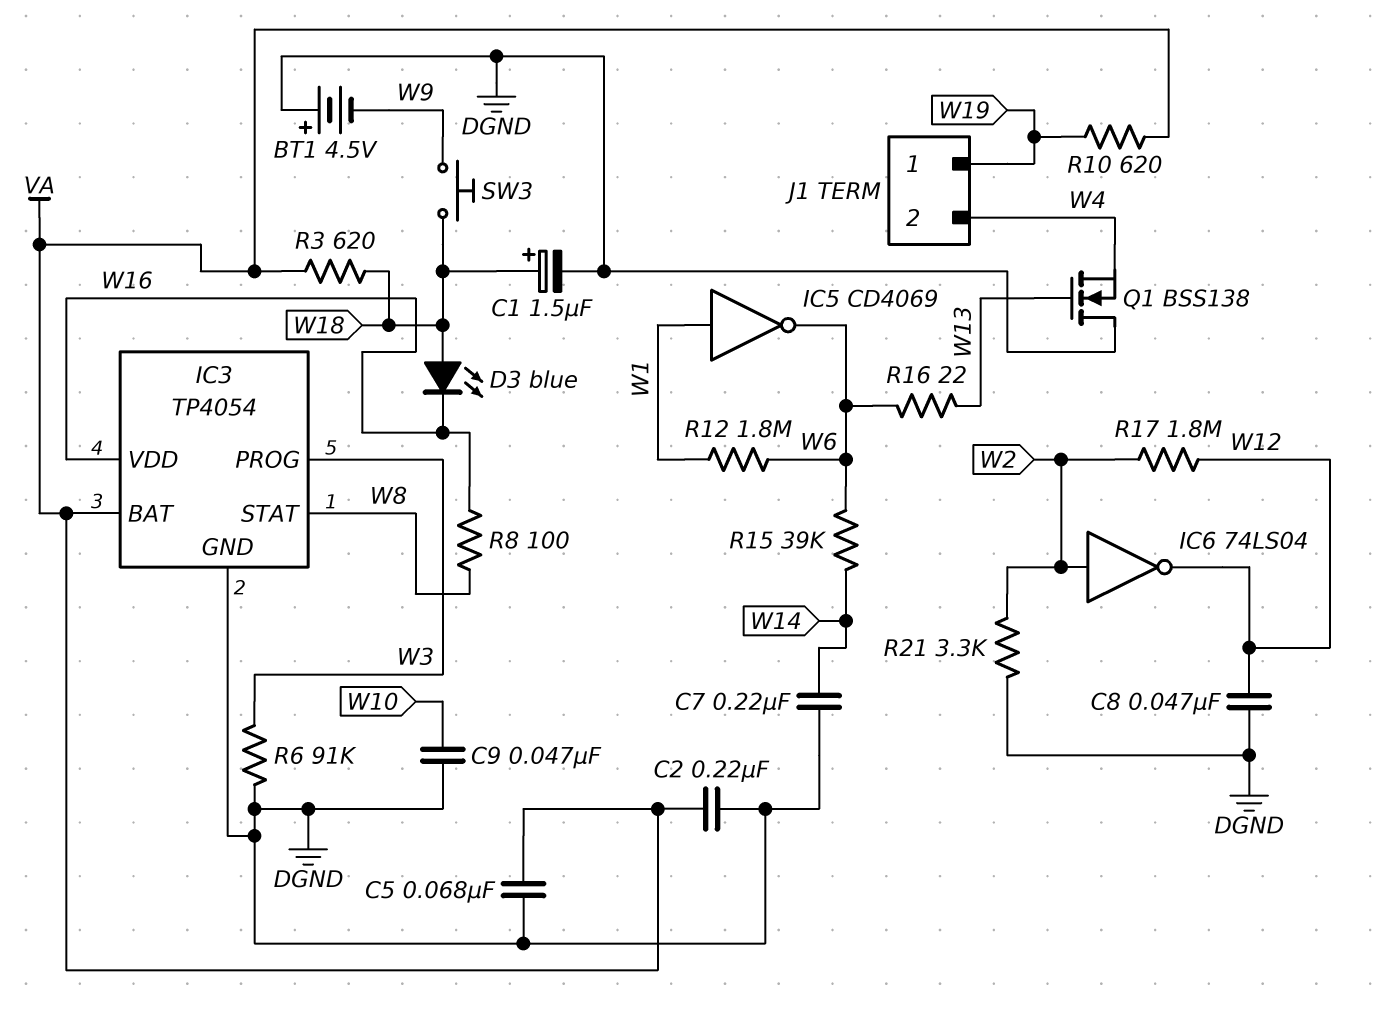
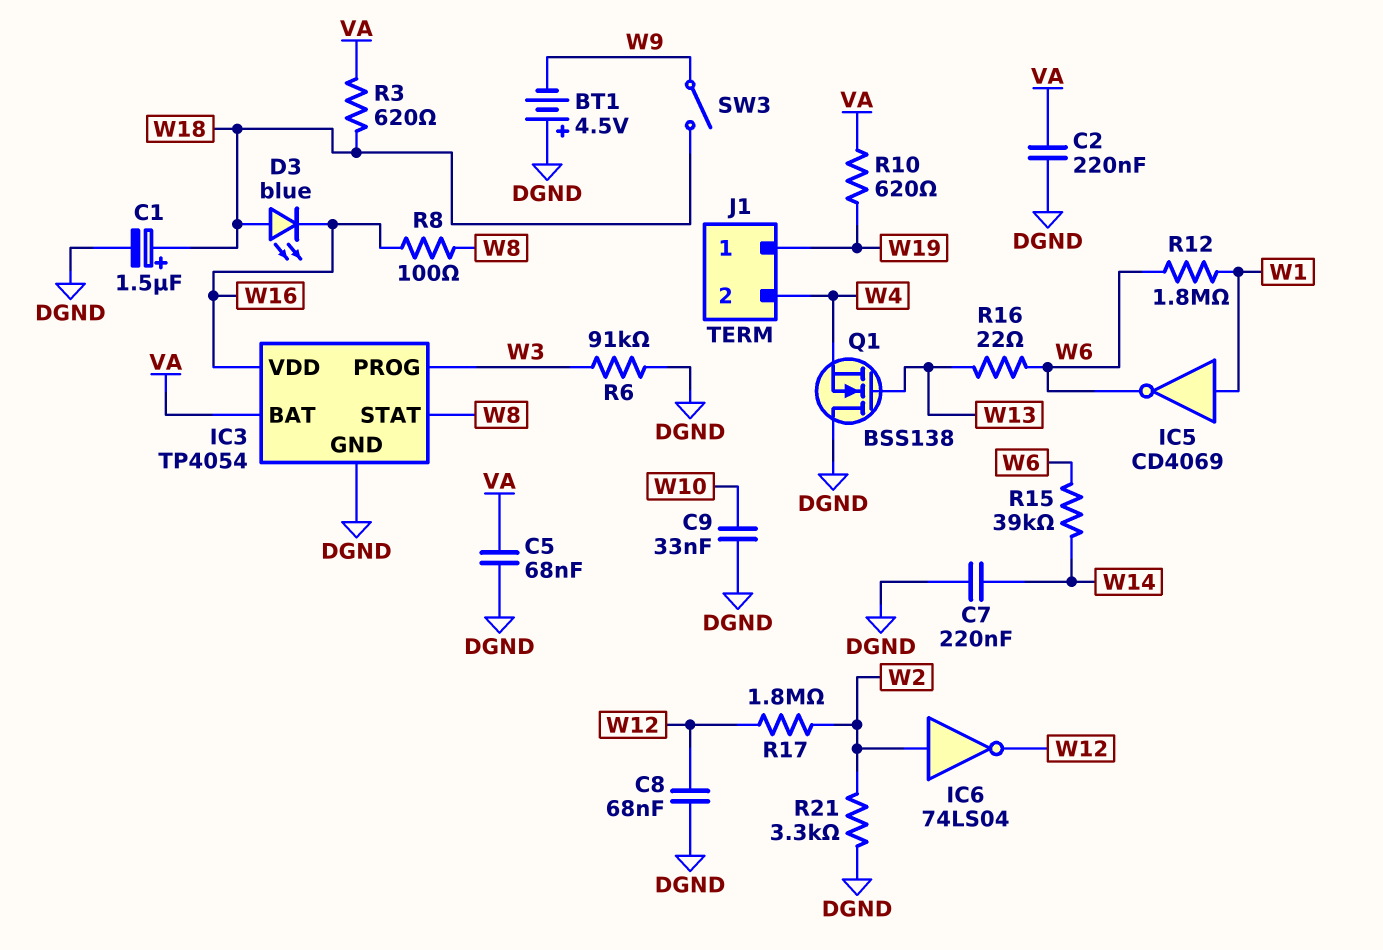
C8: 47nF (DGND, W12) -> 68nF (DGND, W12)
C9: 47nF (DGND, W10) -> 33nF (DGND, W10)
SW3: button (W9, W18) -> switch (W9, W18)

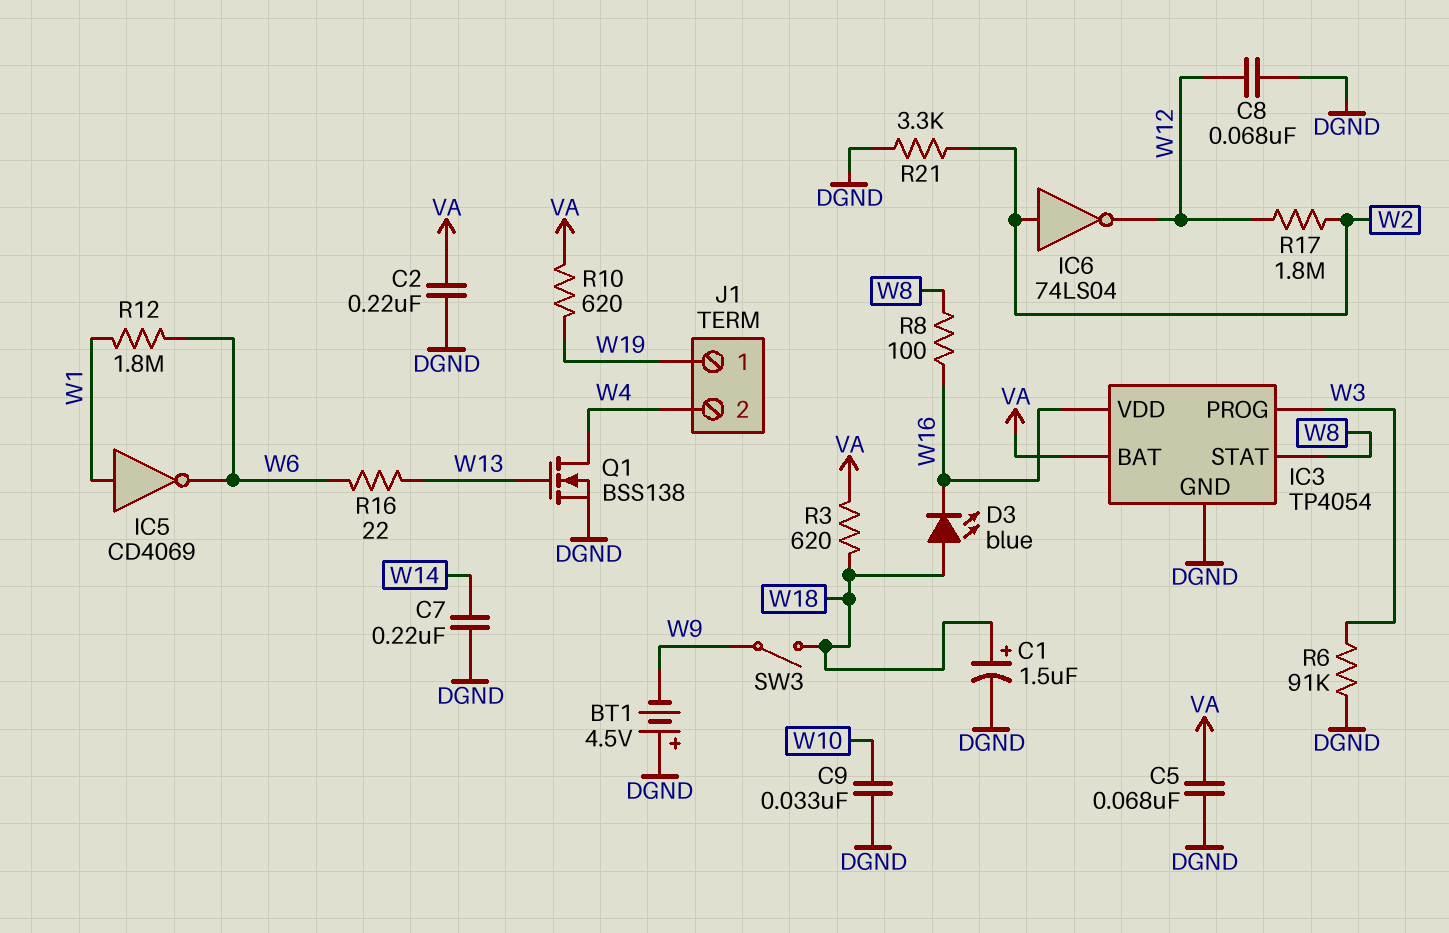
Q1: NMOS BSS138 (G W13, D DGND, S W4) -> NMOS BSS138 (G W13, D W4, S DGND)
R15: 39k (W6, W14) -> none

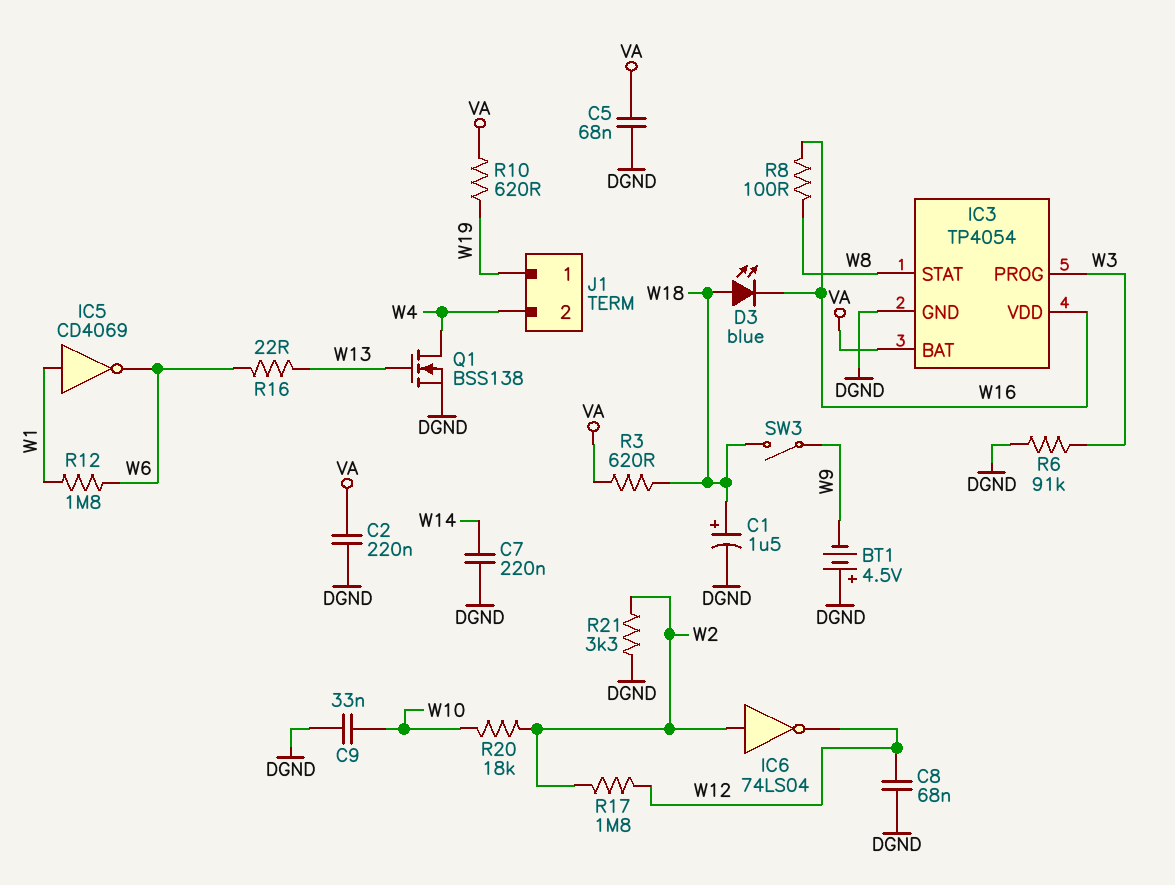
R20: none -> 18k (W2, W10)

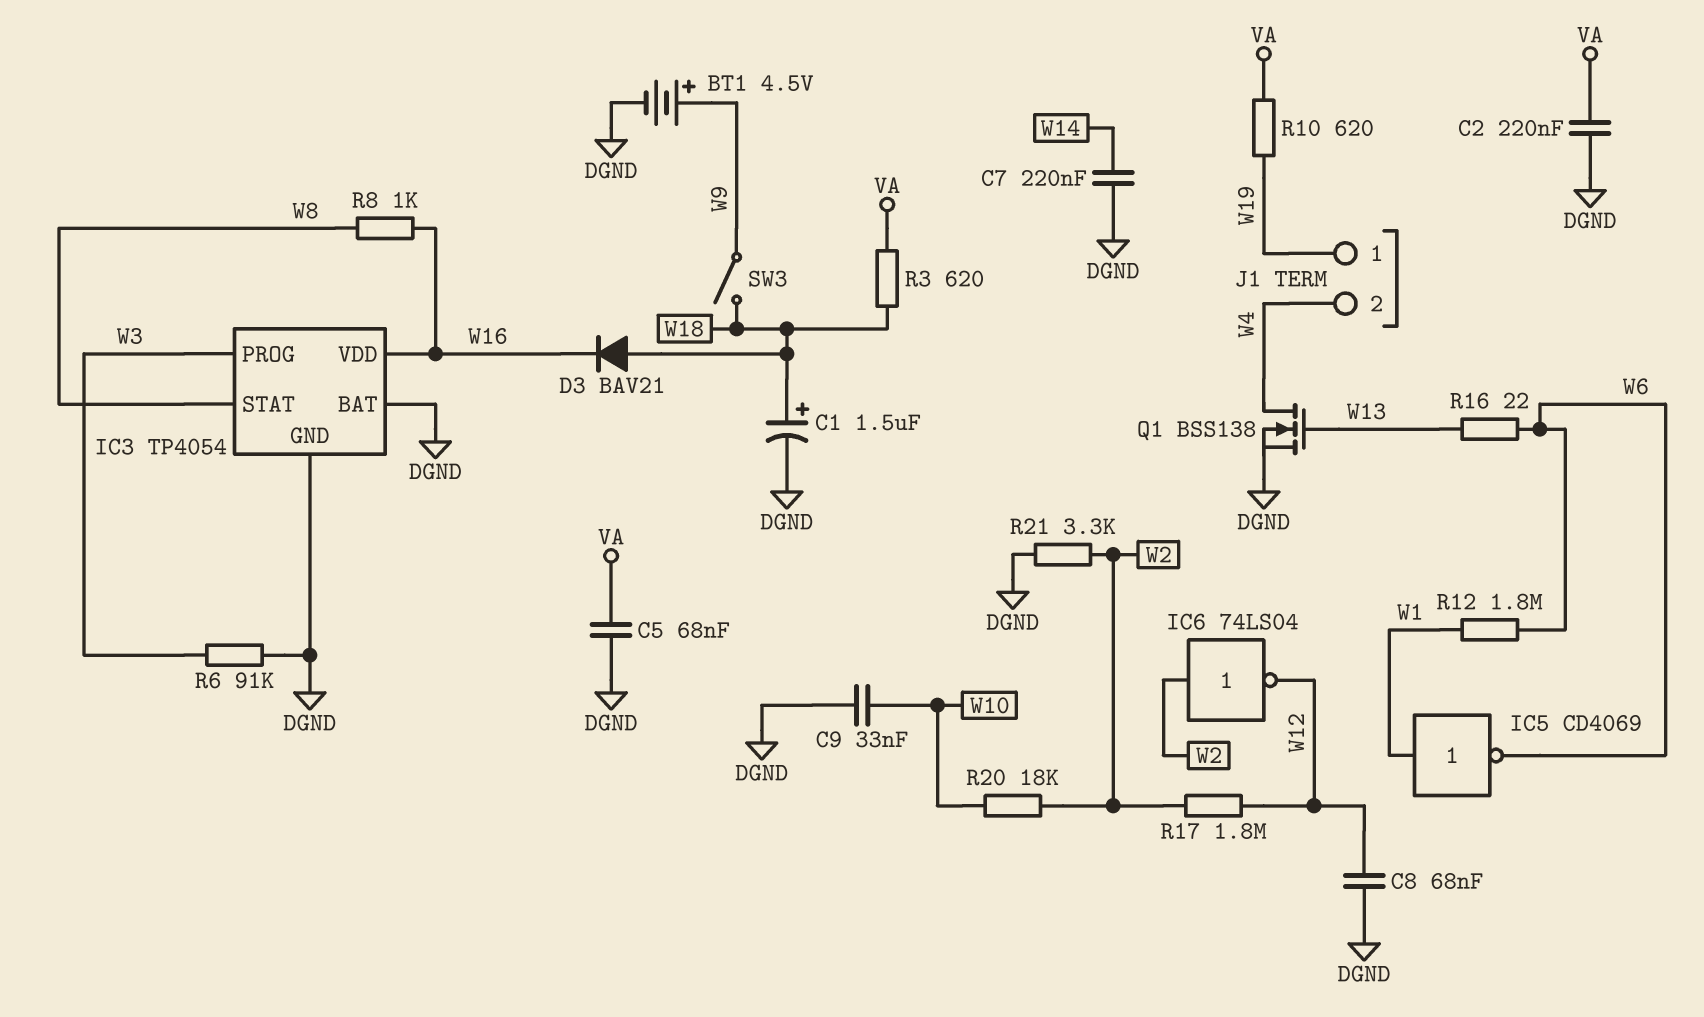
BT1: 4.5V (plus DGND, minus W9) -> 4.5V (plus W9, minus DGND)
D3: LED blue (A W18, K W16) -> diode BAV21 (A W18, K W16)
IC3 pin BAT: VA -> DGND
R8: 100 (W8, W16) -> 1k (W8, W16)

